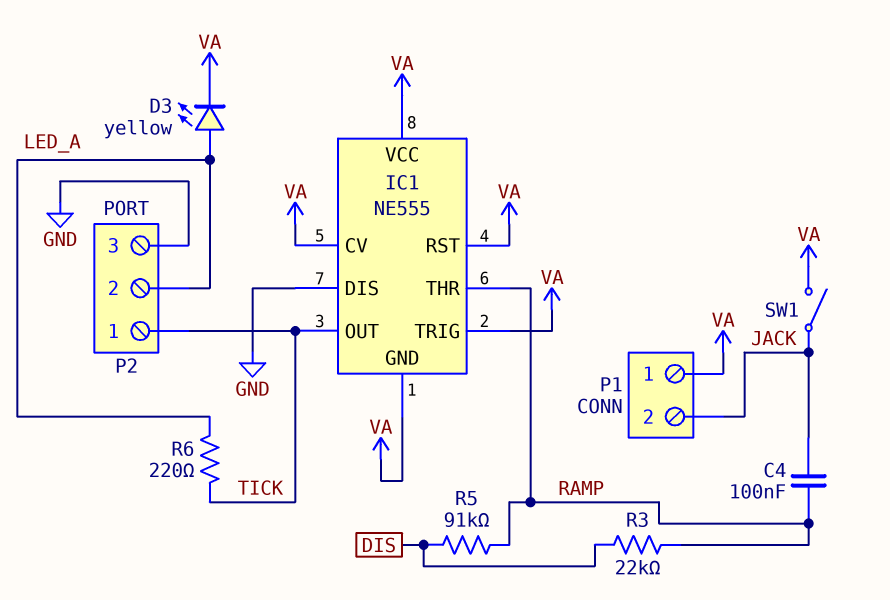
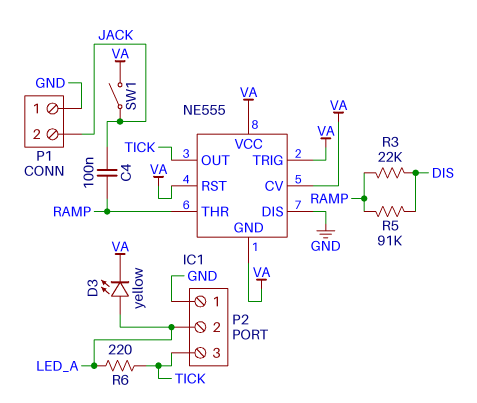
P1 pin 1: VA -> GND
P2 pin 1: TICK -> GND
P2 pin 3: GND -> TICK

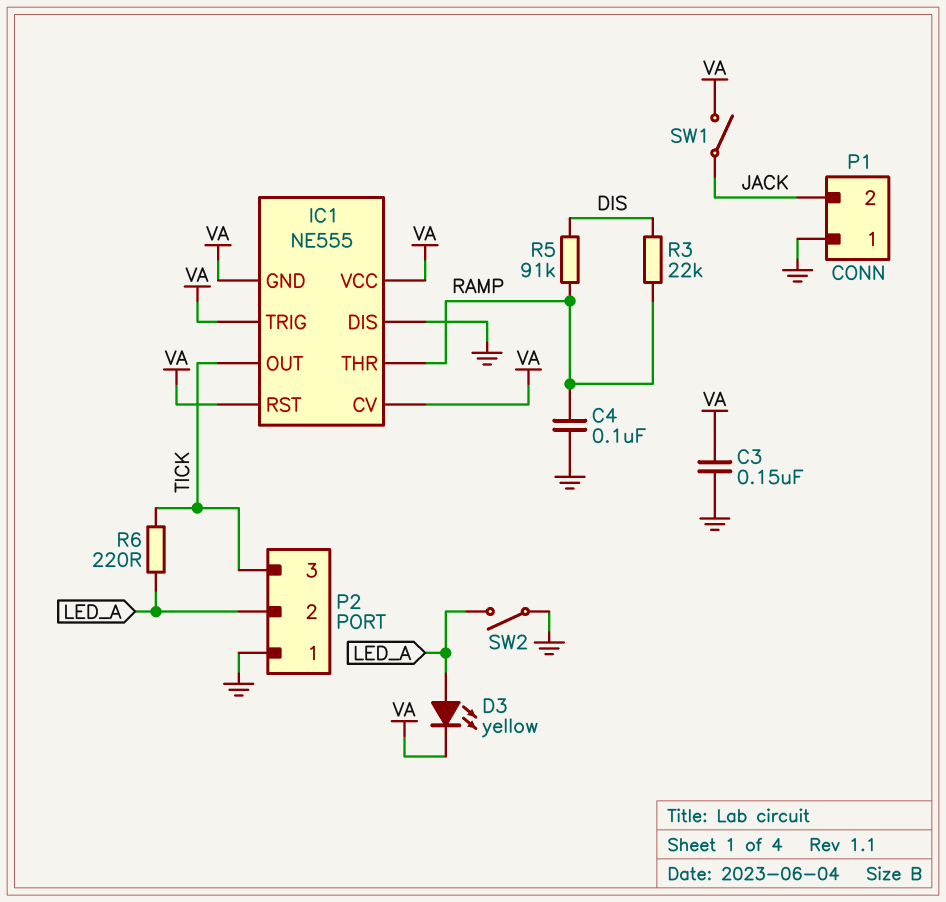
C3: none -> 150nF (GND, VA)
C4: 100nF (JACK, RAMP) -> 100nF (GND, RAMP)
SW2: none -> switch (GND, LED_A)

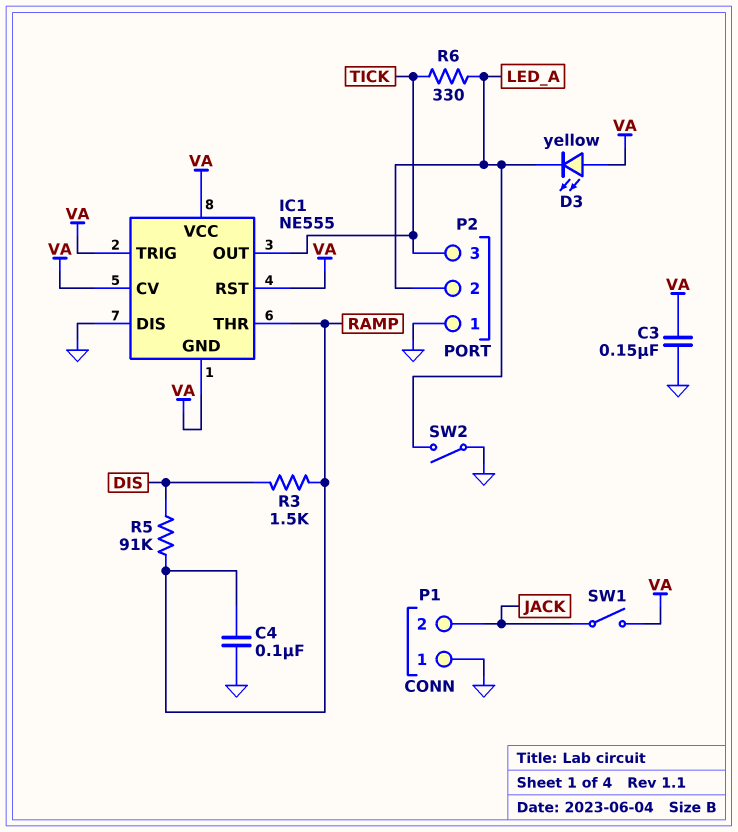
D3: LED yellow (A LED_A, K VA) -> LED yellow (A VA, K LED_A)
R3: 22k (DIS, RAMP) -> 1.5k (DIS, RAMP)
R6: 220 (LED_A, TICK) -> 330 (LED_A, TICK)

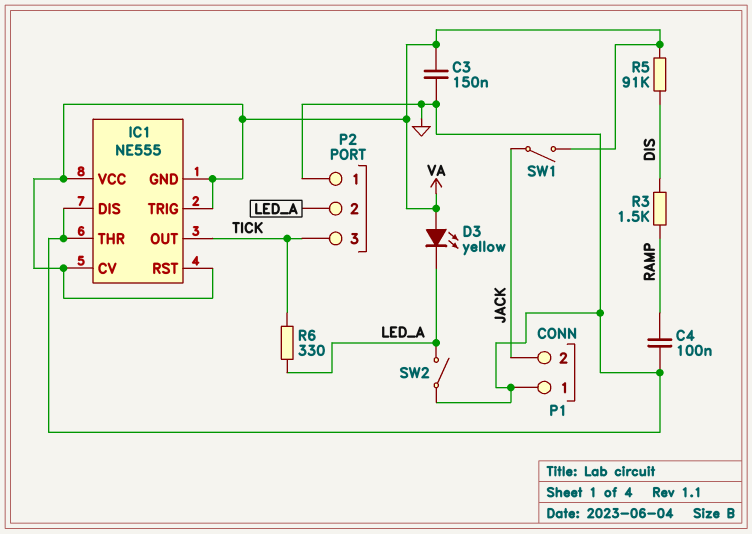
IC1 pin THR: RAMP -> GND
R5: 91k (DIS, RAMP) -> 91k (DIS, VA)

